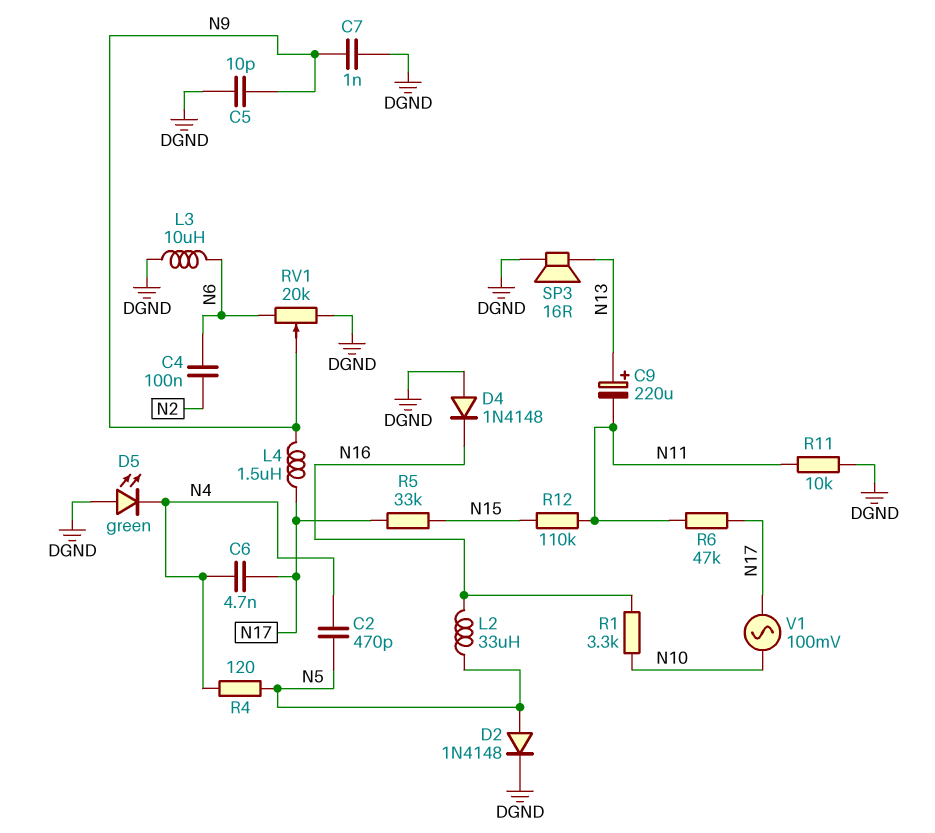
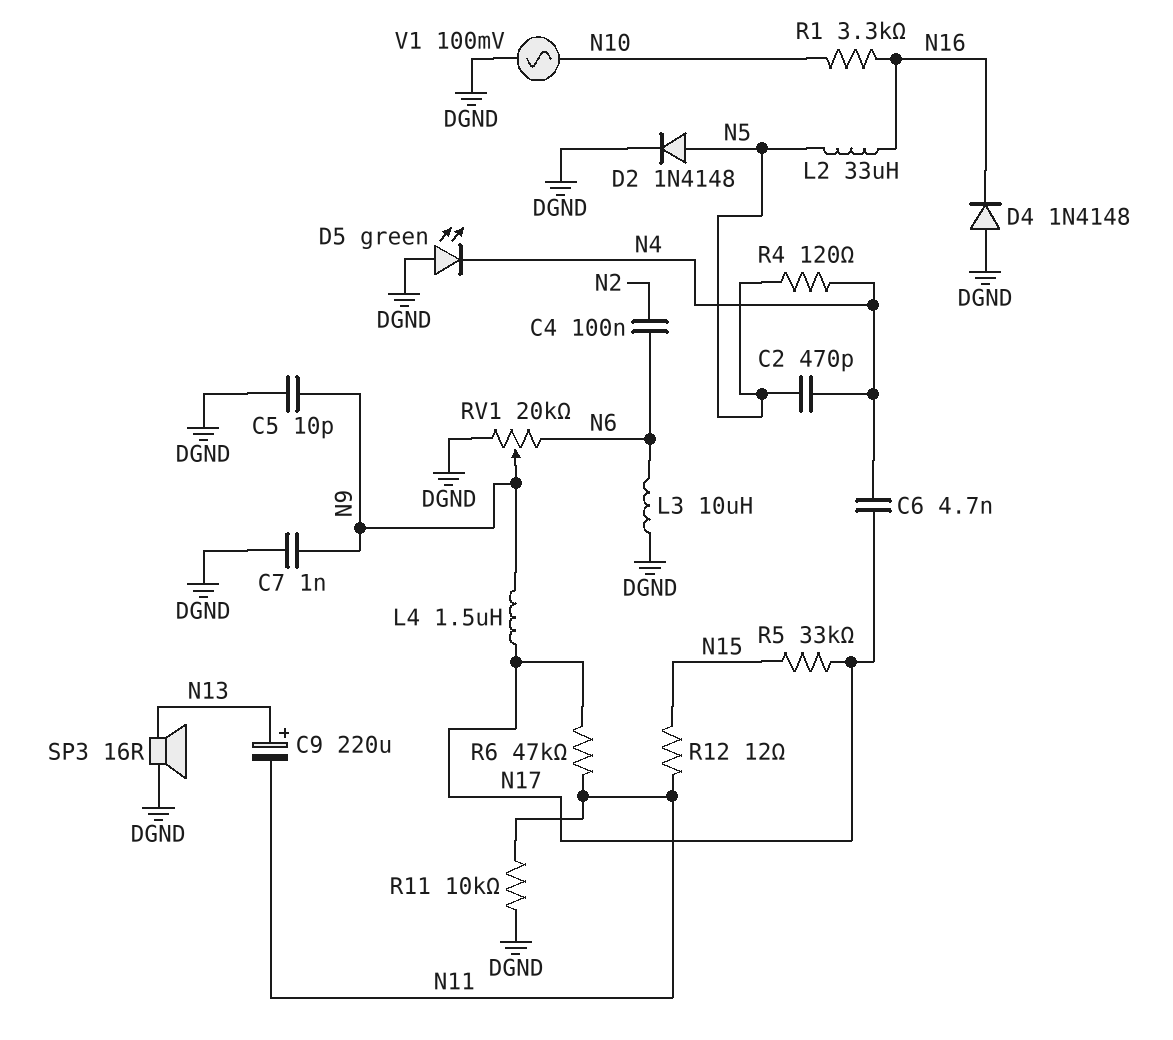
R12: 110k (N11, N15) -> 12 (N11, N15)
V1: AC 100mV (N10, N17) -> AC 100mV (DGND, N10)

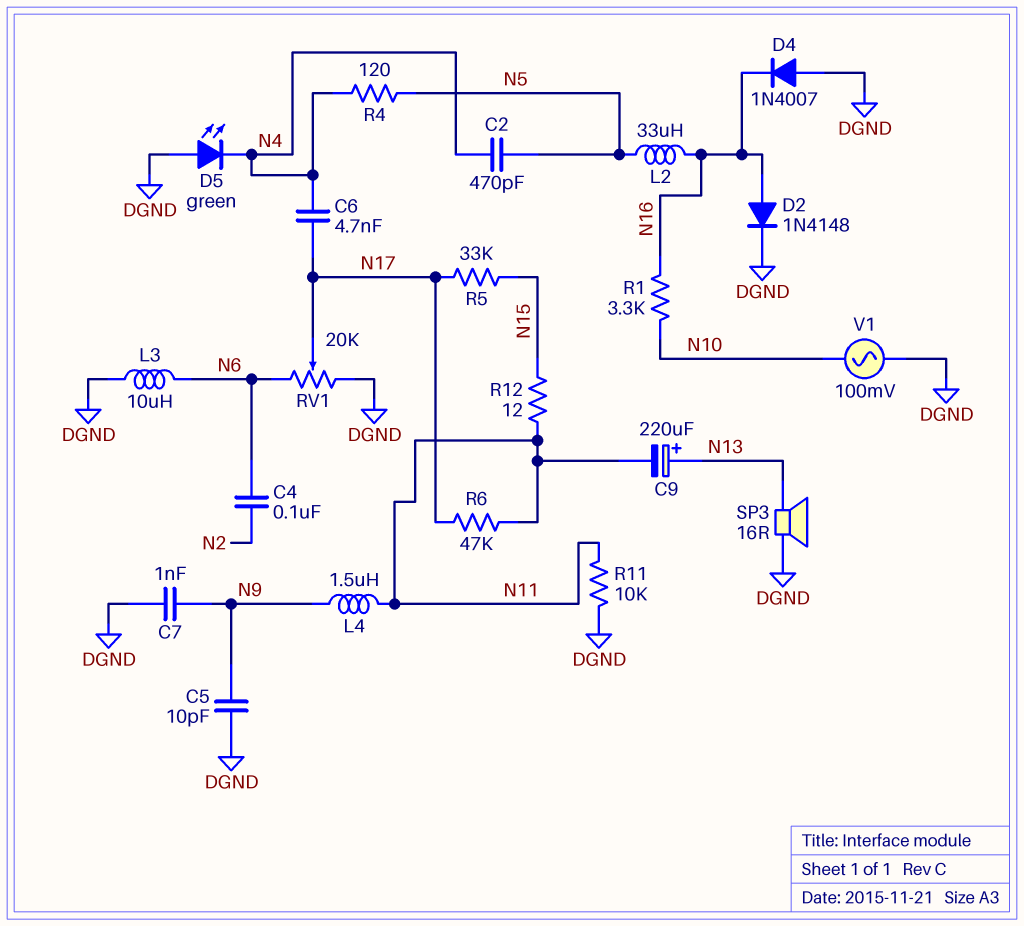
D2: diode 1N4148 (A N5, K DGND) -> diode 1N4148 (A N16, K DGND)
D4: diode 1N4148 (A DGND, K N16) -> diode 1N4007 (A DGND, K N16)
L4: 1.5uH (N9, N17) -> 1.5uH (N9, N11)
RV1: 20k (DGND, N6, wiper N9) -> 20k (DGND, N6, wiper N17)

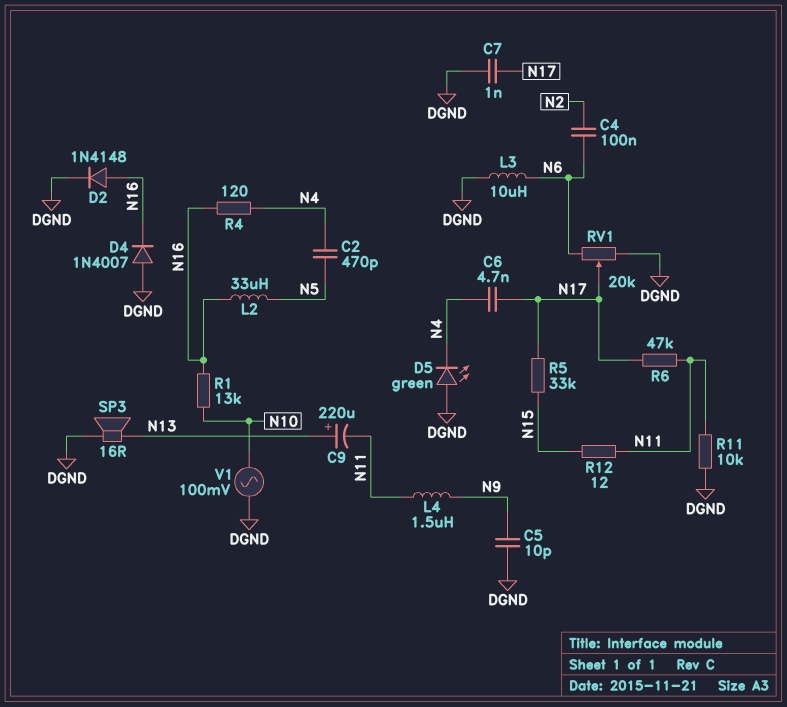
C7: 1nF (DGND, N9) -> 1nF (DGND, N17)
R1: 3.3k (N10, N16) -> 13k (N10, N16)
R4: 120 (N4, N5) -> 120 (N4, N16)

